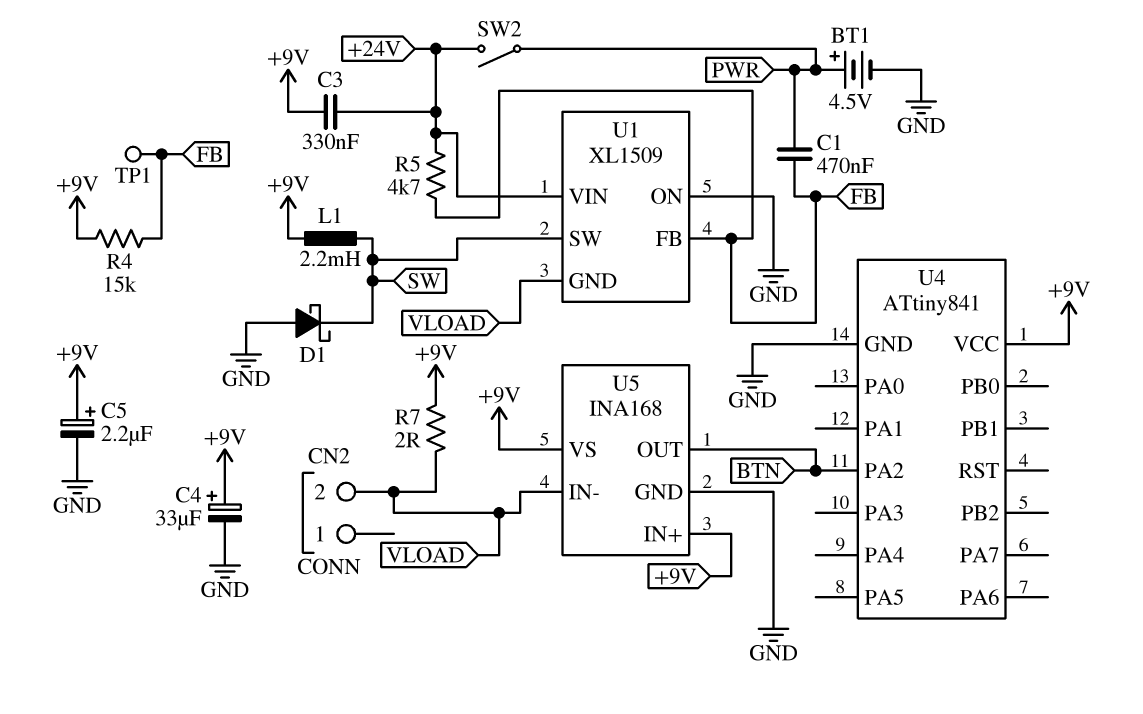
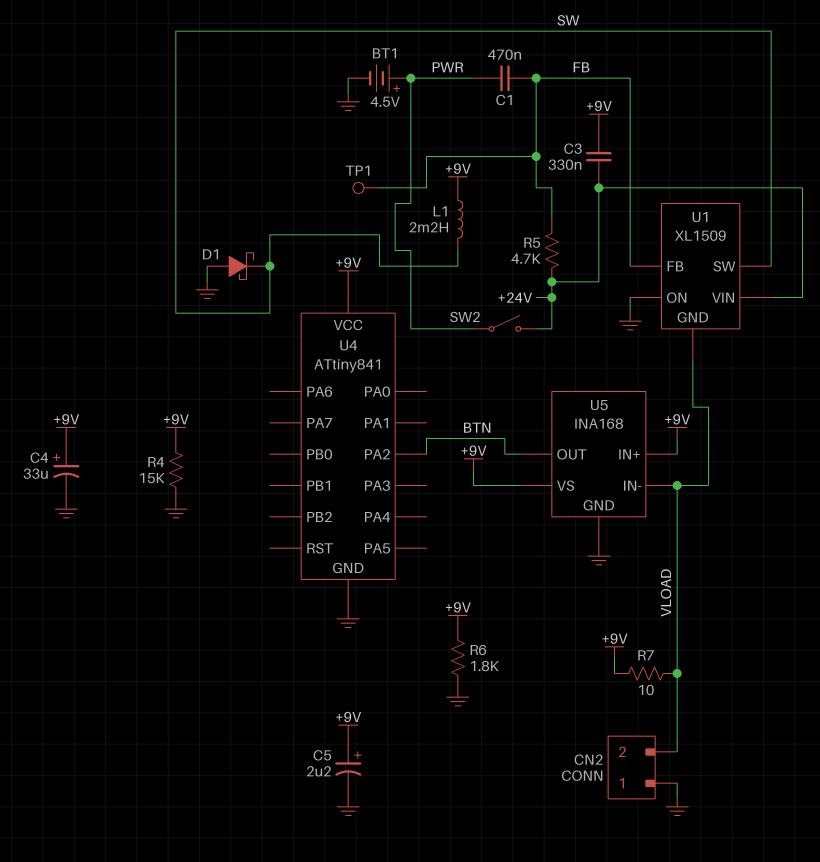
CN2 pin 1: none -> GND
R4: 15k (+9V, FB) -> 15k (+9V, GND)
R6: none -> 1.8k (+9V, GND)
R7: 2 (+9V, VLOAD) -> 10 (+9V, VLOAD)

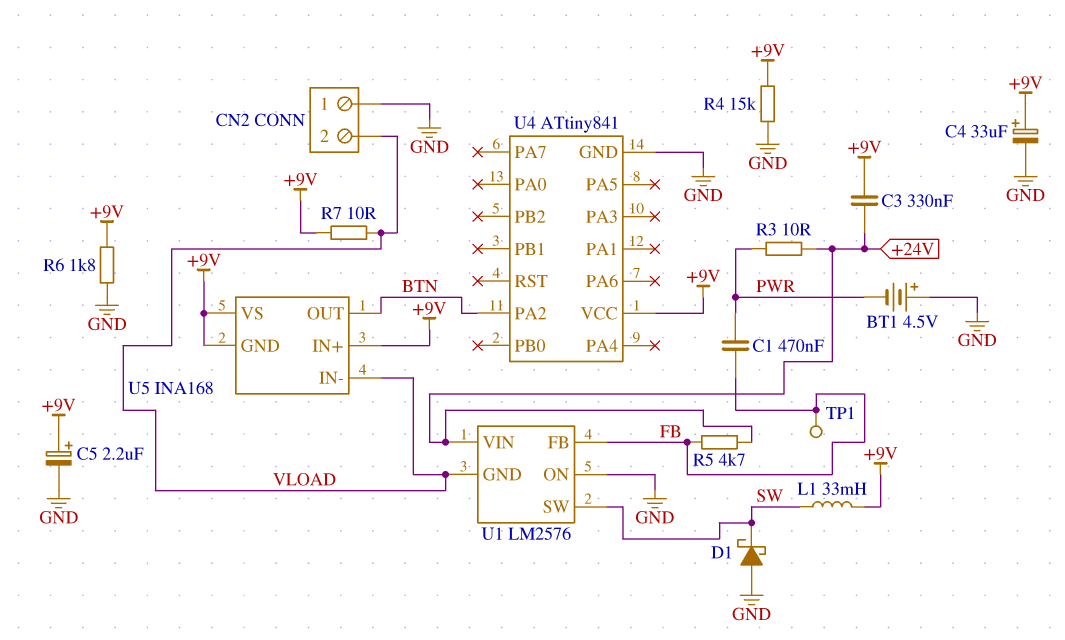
BT1: 4.5V (plus PWR, minus GND) -> 4.5V (plus GND, minus PWR)
L1: 2.2mH (+9V, SW) -> 33mH (+9V, SW)
R3: none -> 10 (+24V, PWR)
SW2: switch (+24V, PWR) -> none
U1: XL1509 -> LM2576
U5 pin GND: GND -> +9V

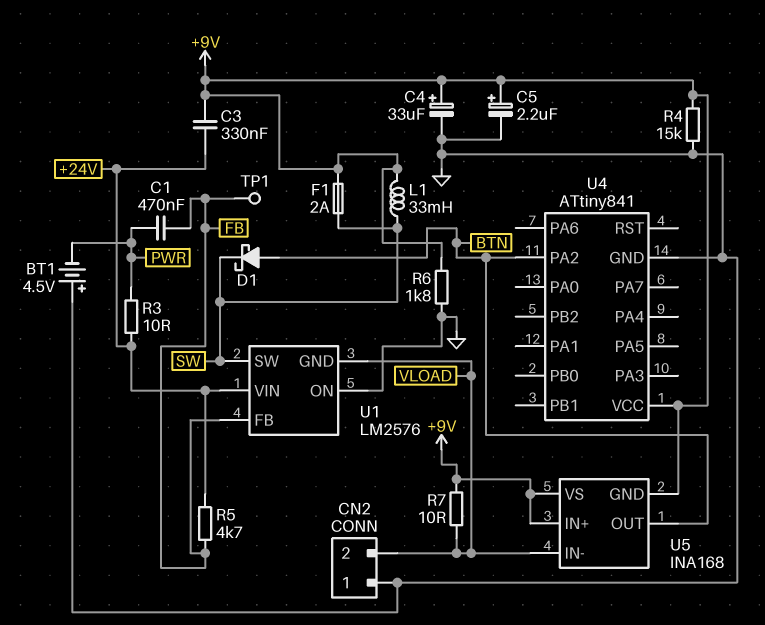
D1: schottky (A GND, K SW) -> schottky (A BTN, K SW)
F1: none -> 2A (+9V, SW)

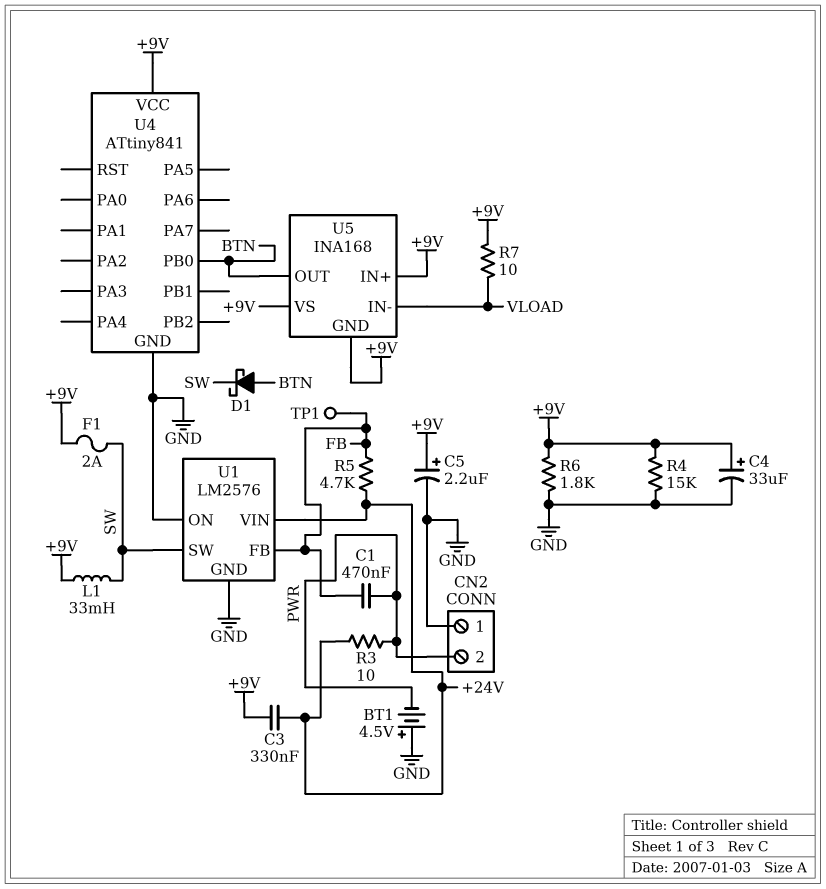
CN2 pin 2: VLOAD -> PWR
U1 pin GND: VLOAD -> GND
U4 pin PA2: BTN -> none
U4 pin PB0: none -> BTN

